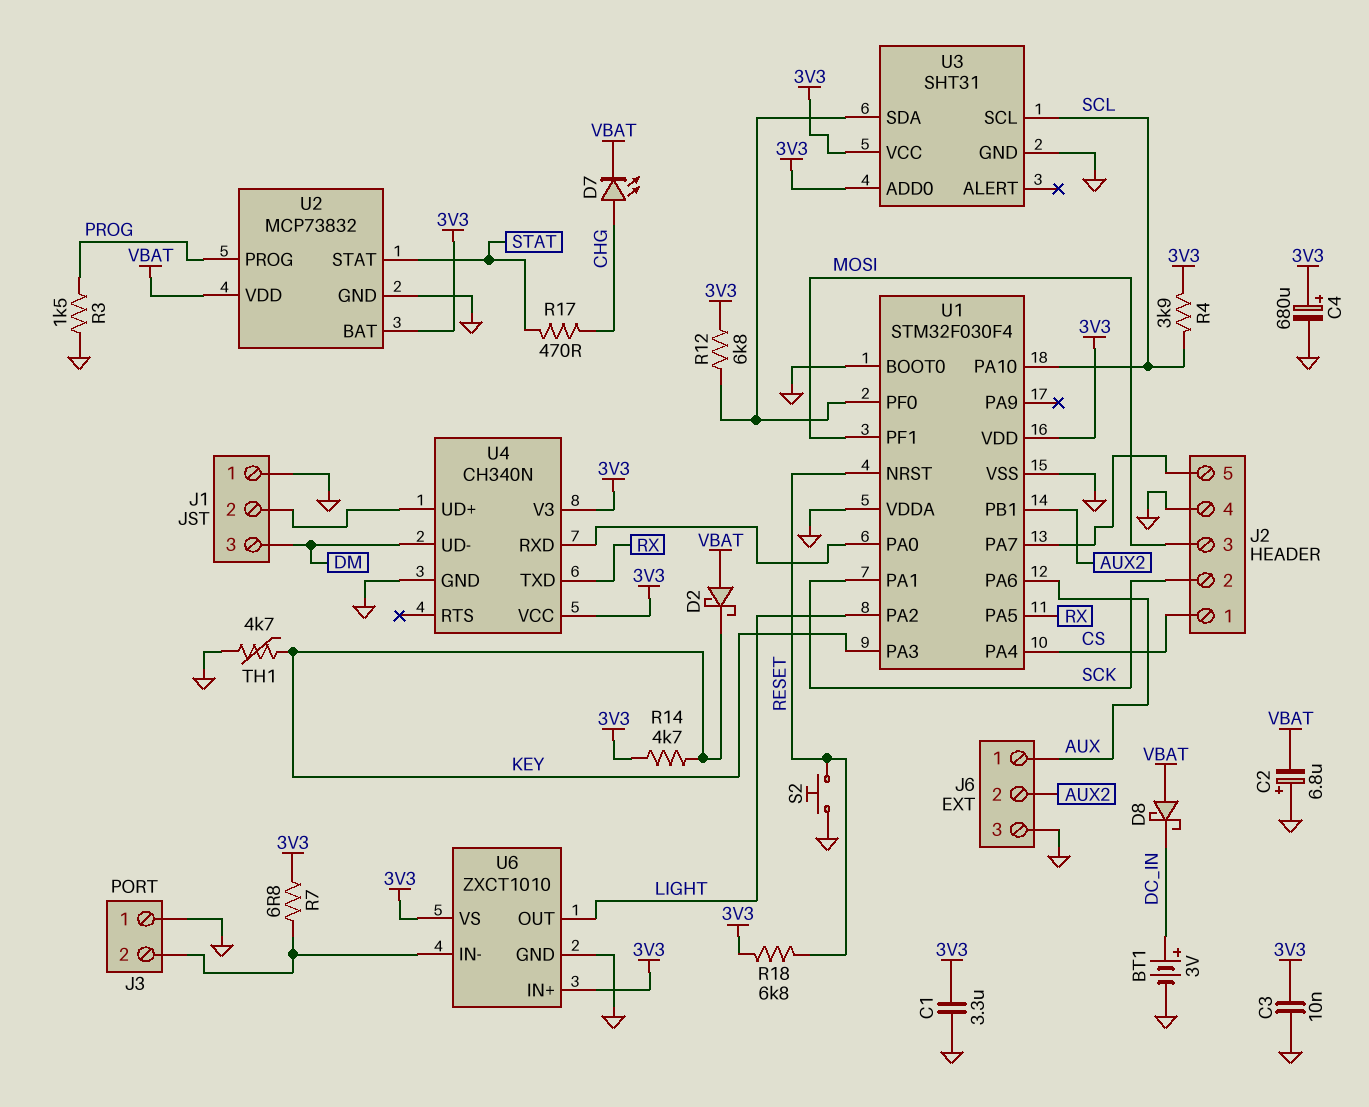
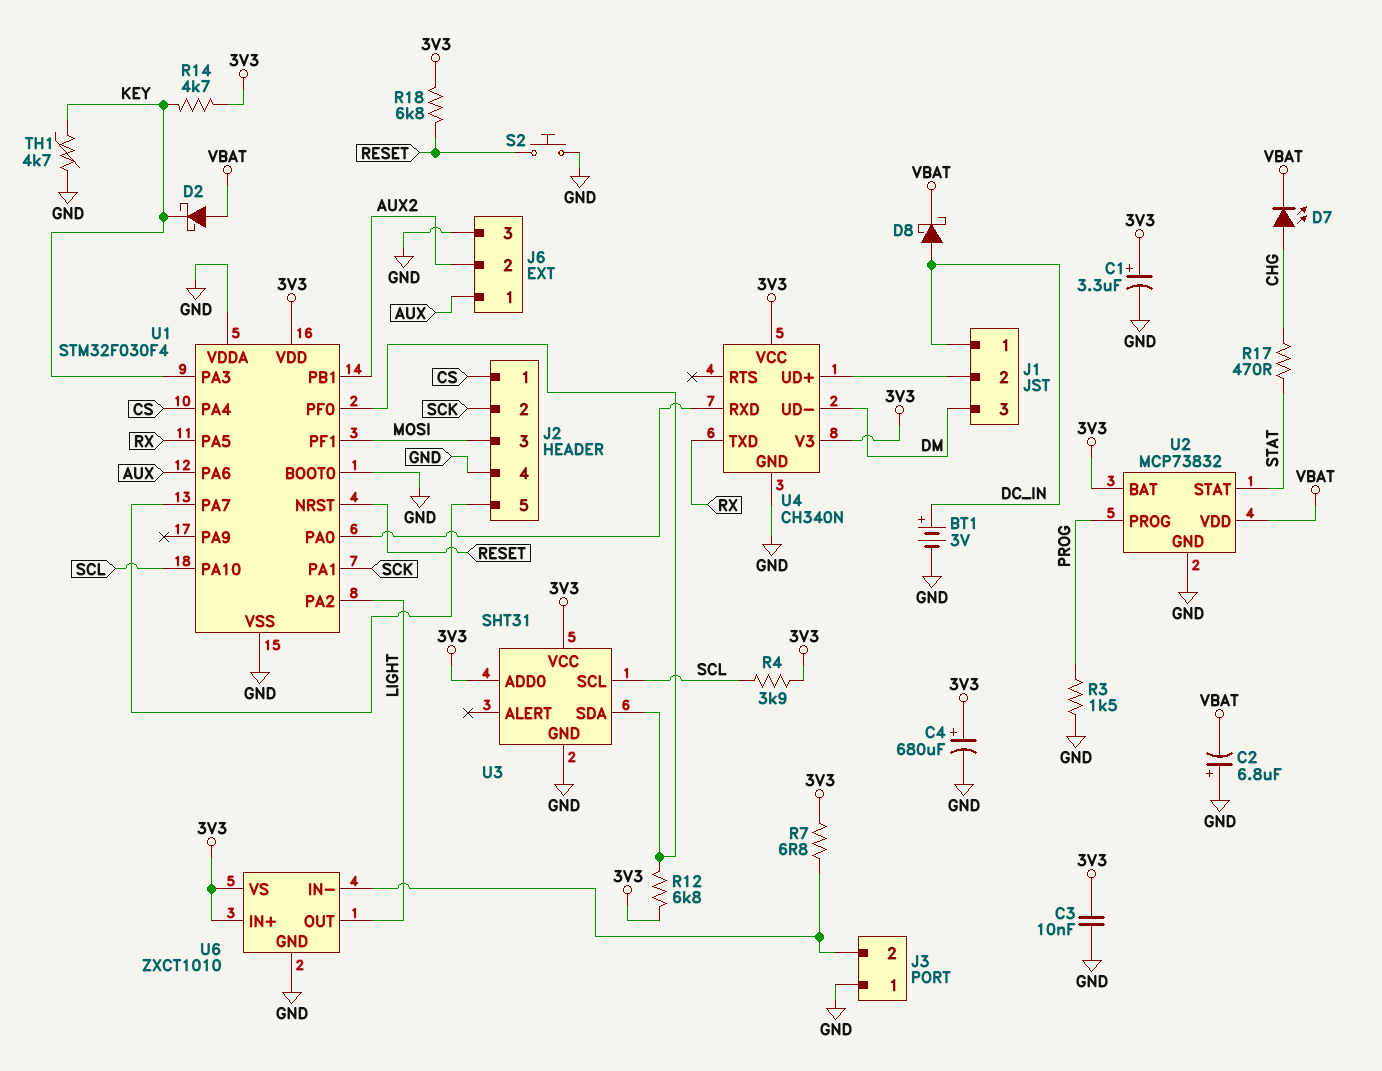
C1: 3.3uF (3V3, GND) -> 3.3uF (plus 3V3, minus GND)
D8: schottky (A VBAT, K DC_IN) -> schottky (A DC_IN, K VBAT)
J1 pin 1: GND -> DC_IN

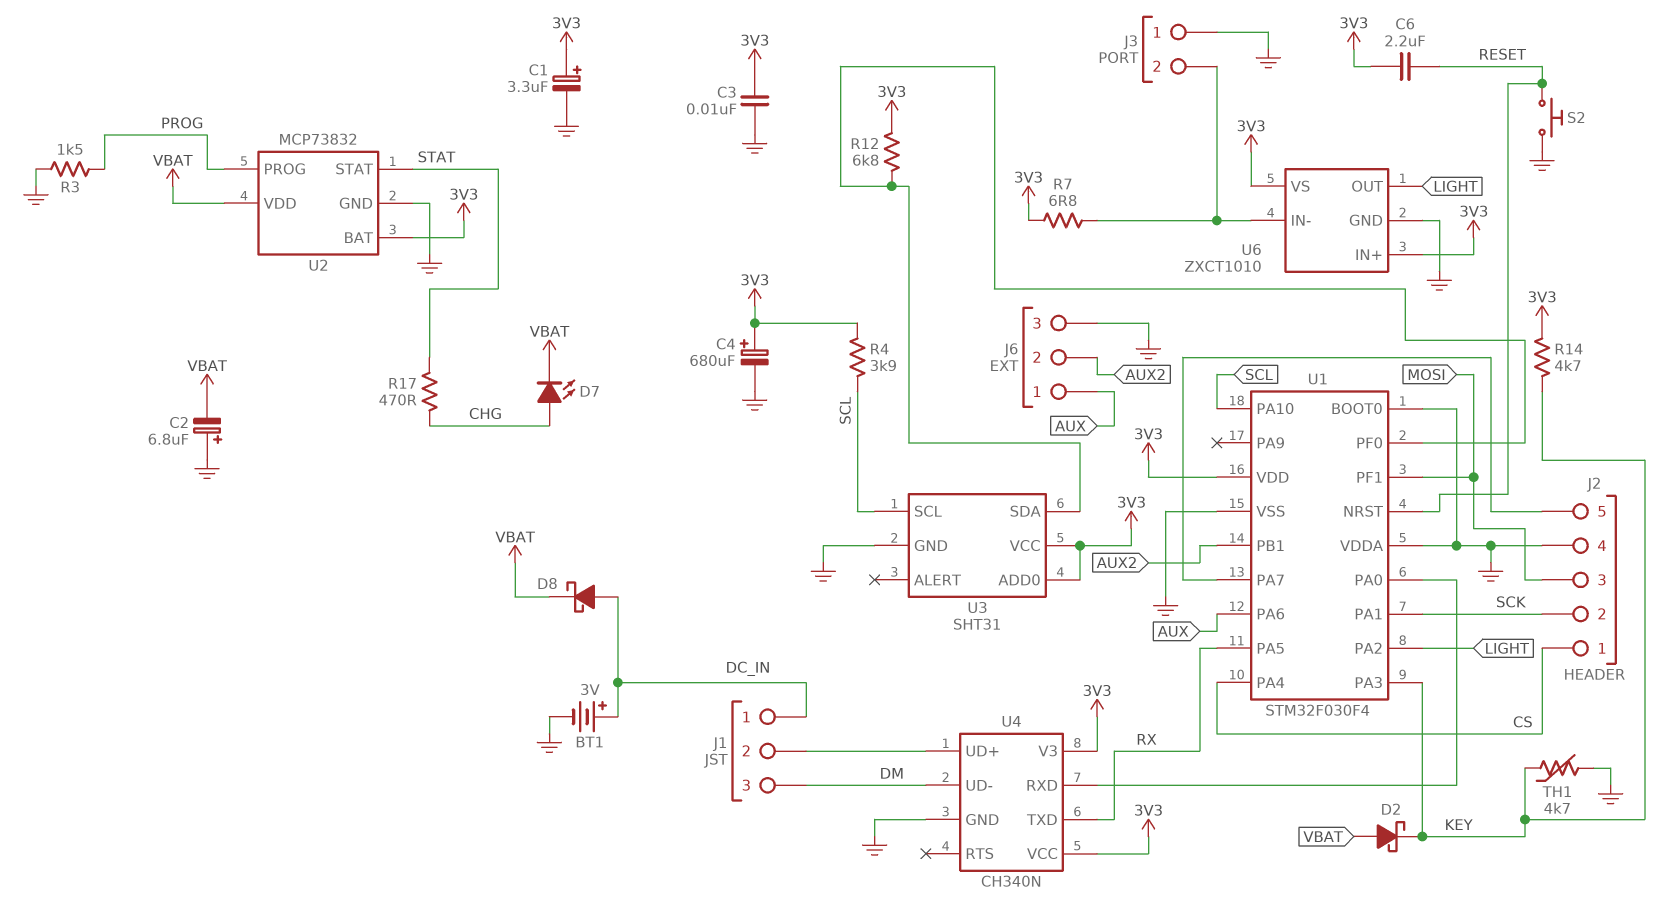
C6: none -> 2.2uF (3V3, RESET)
R18: 6.8k (3V3, RESET) -> none

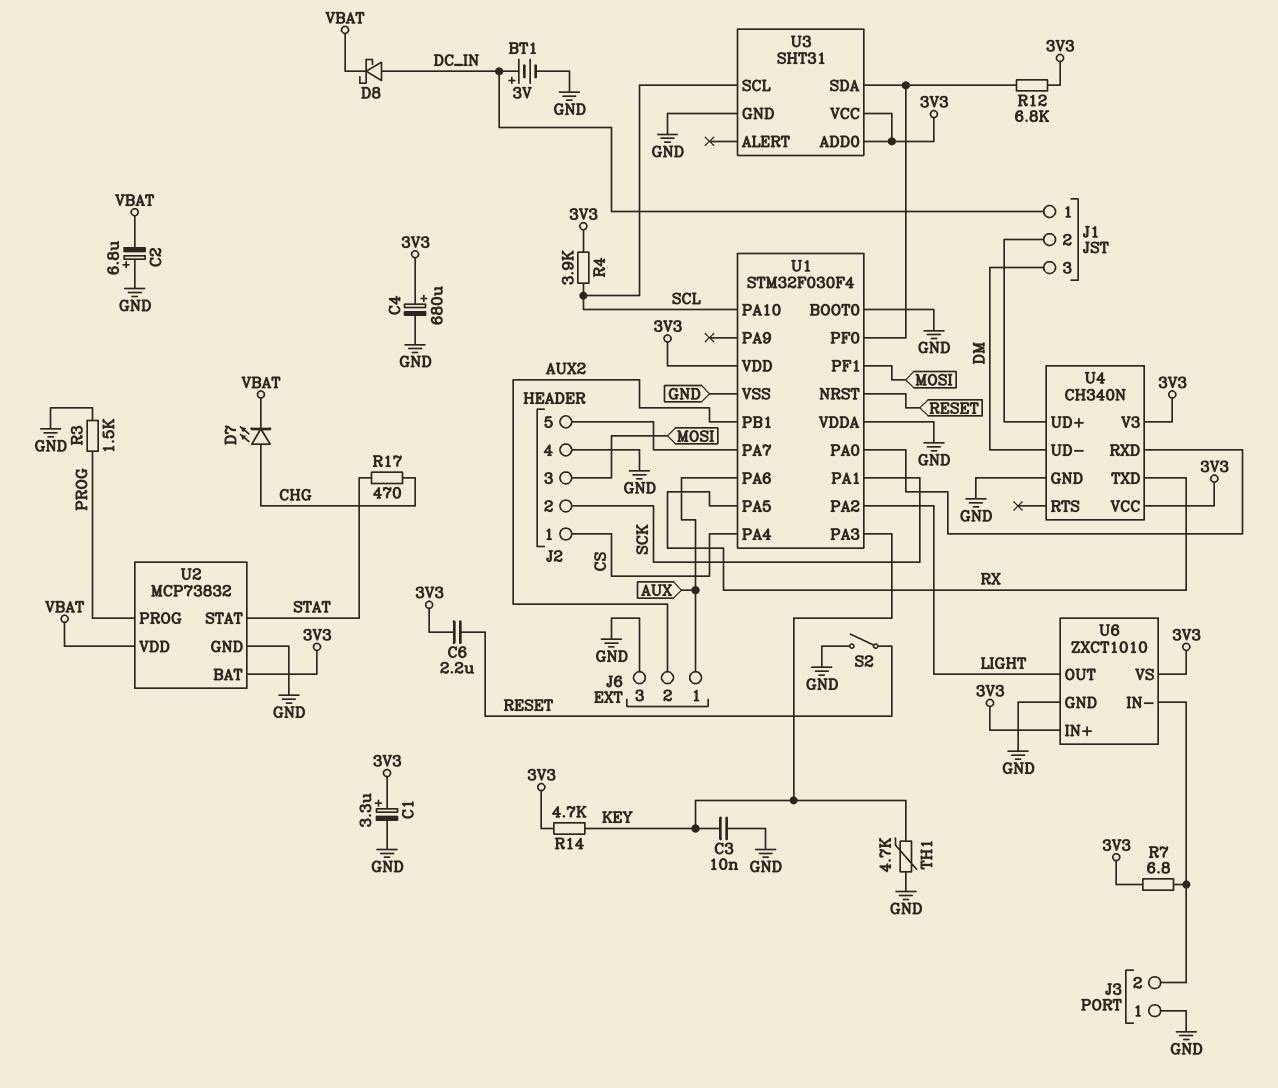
C3: 10nF (3V3, GND) -> 10nF (GND, KEY)
D2: schottky (A VBAT, K KEY) -> none
S2: button (GND, RESET) -> switch (GND, RESET)

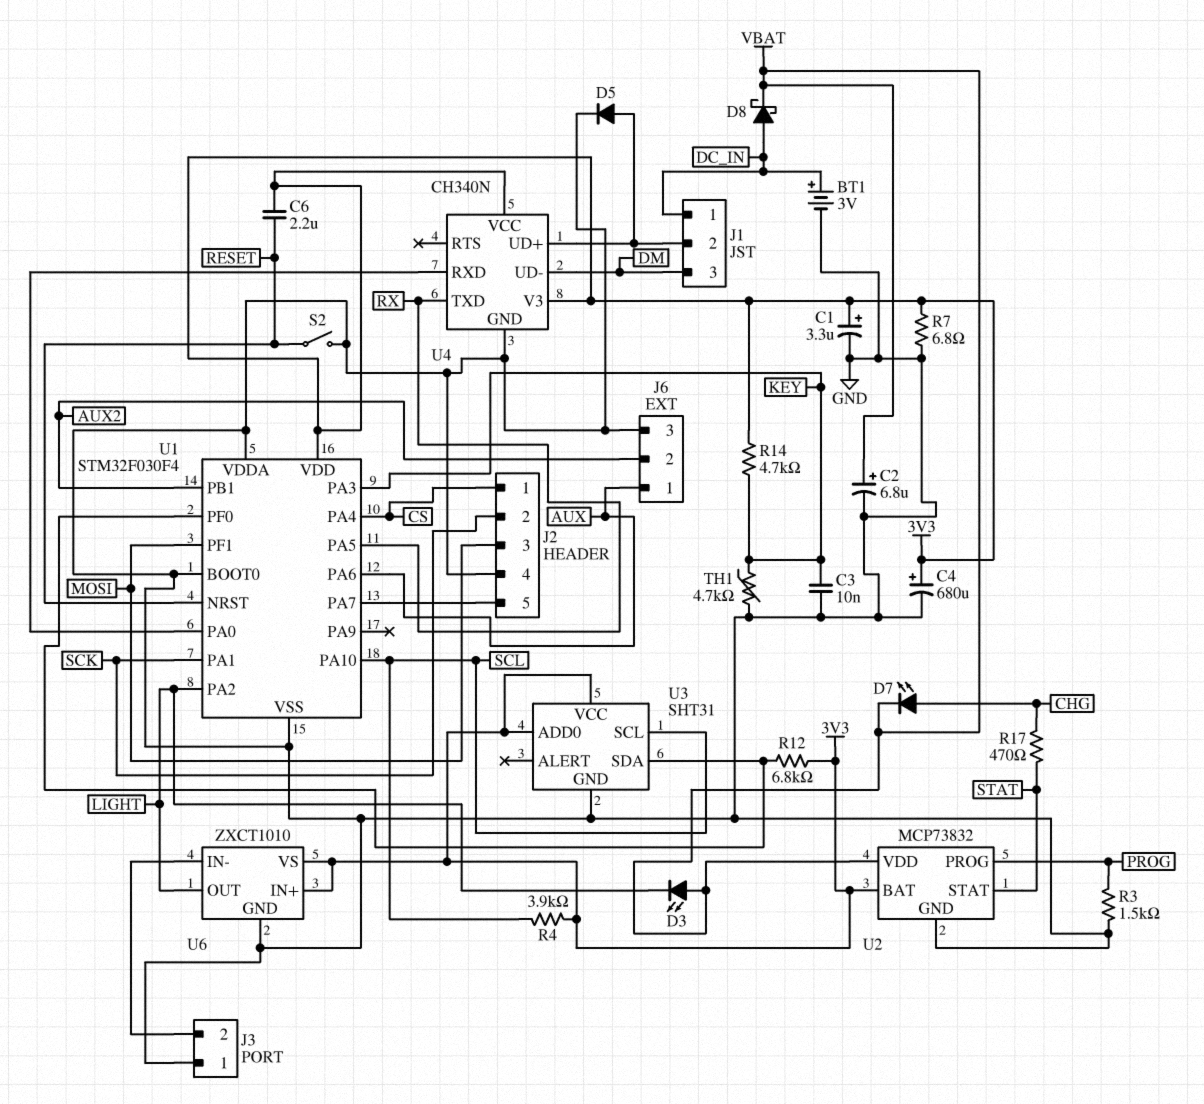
C2: 6.8uF (plus GND, minus VBAT) -> 6.8uF (plus VBAT, minus GND)
D3: none -> LED (A VBAT, K LIGHT)
D5: none -> diode (A J1/2, K GND)
R7: 6.8 (3V3, J3/2) -> 6.8 (3V3, GND)

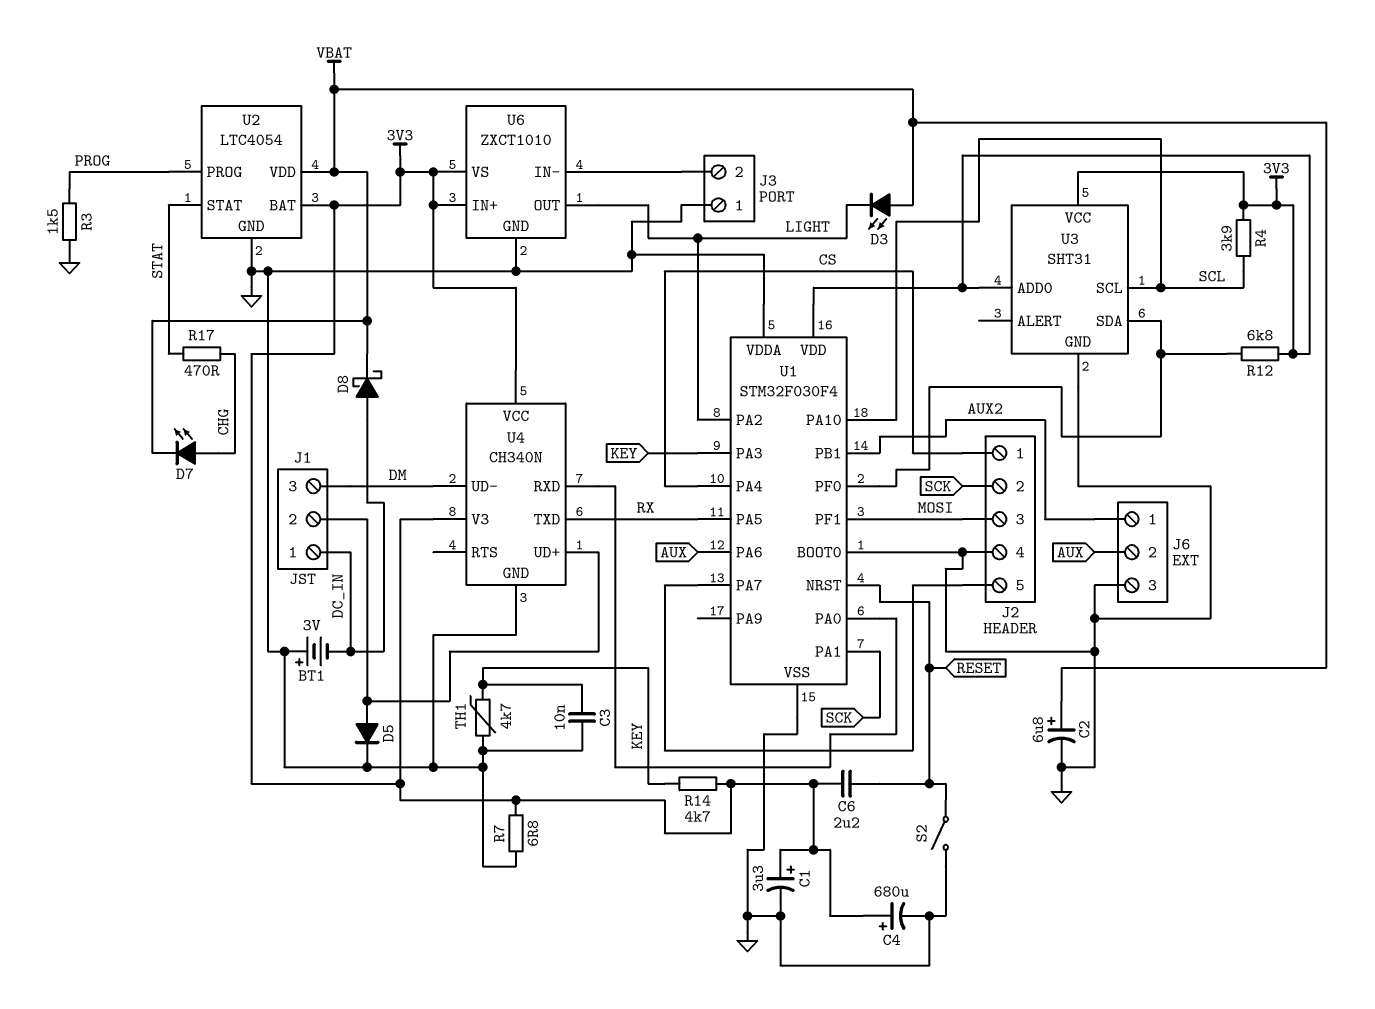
BT1: 3V (plus DC_IN, minus GND) -> 3V (plus GND, minus DC_IN)
J6 pin 1: AUX -> AUX2
J6 pin 2: AUX2 -> AUX
U2: MCP73832 -> LTC4054

